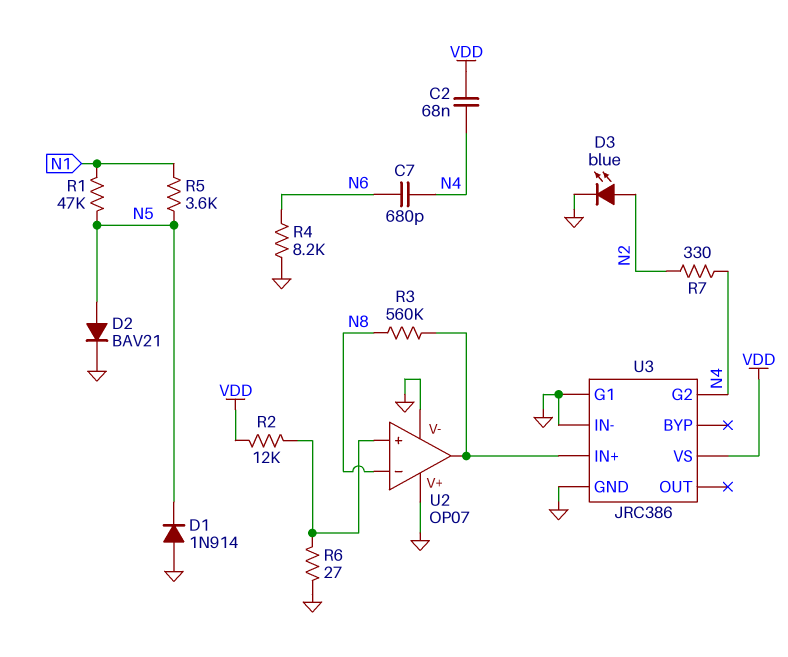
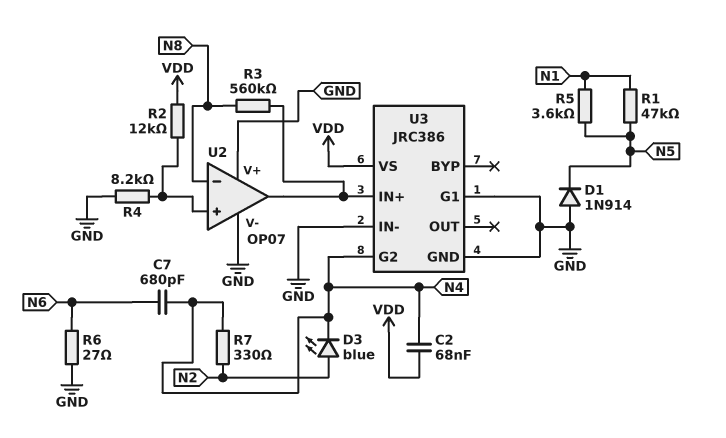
D2: diode BAV21 (A N5, K GND) -> none
D3: LED blue (A N2, K GND) -> LED blue (A N2, K N4)
R4: 8.2k (GND, N6) -> 8.2k (GND, U2/in+)
R6: 27 (GND, U2/in+) -> 27 (GND, N6)

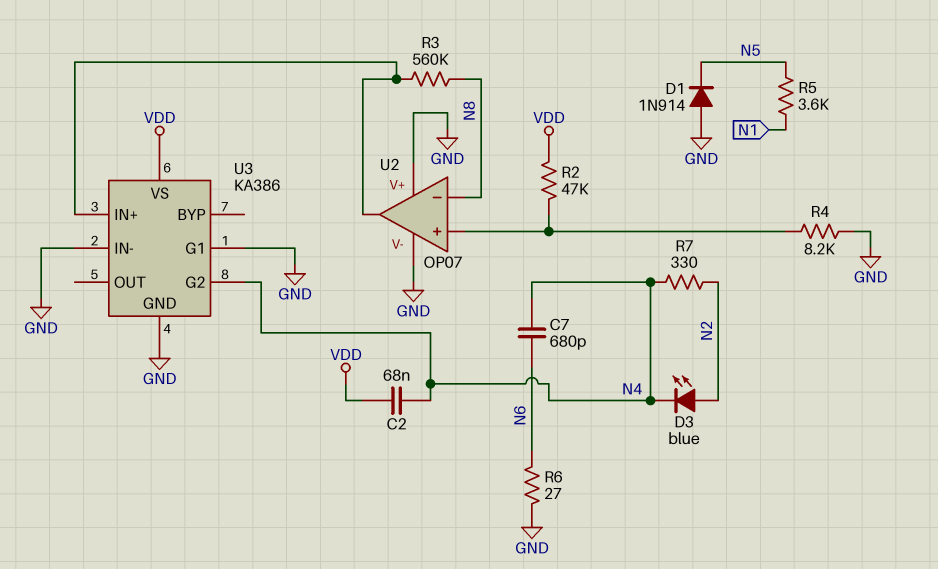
R1: 47k (N1, N5) -> none
R2: 12k (U2/in+, VDD) -> 47k (U2/in+, VDD)
U3: JRC386 -> KA386

